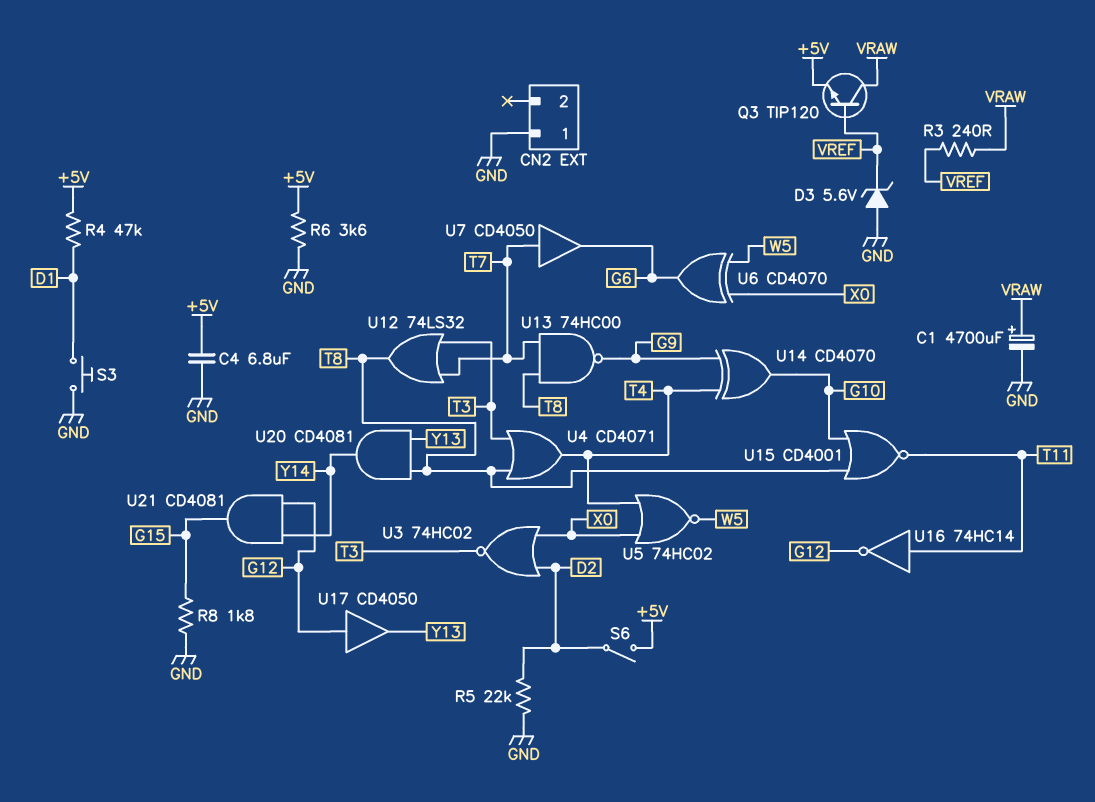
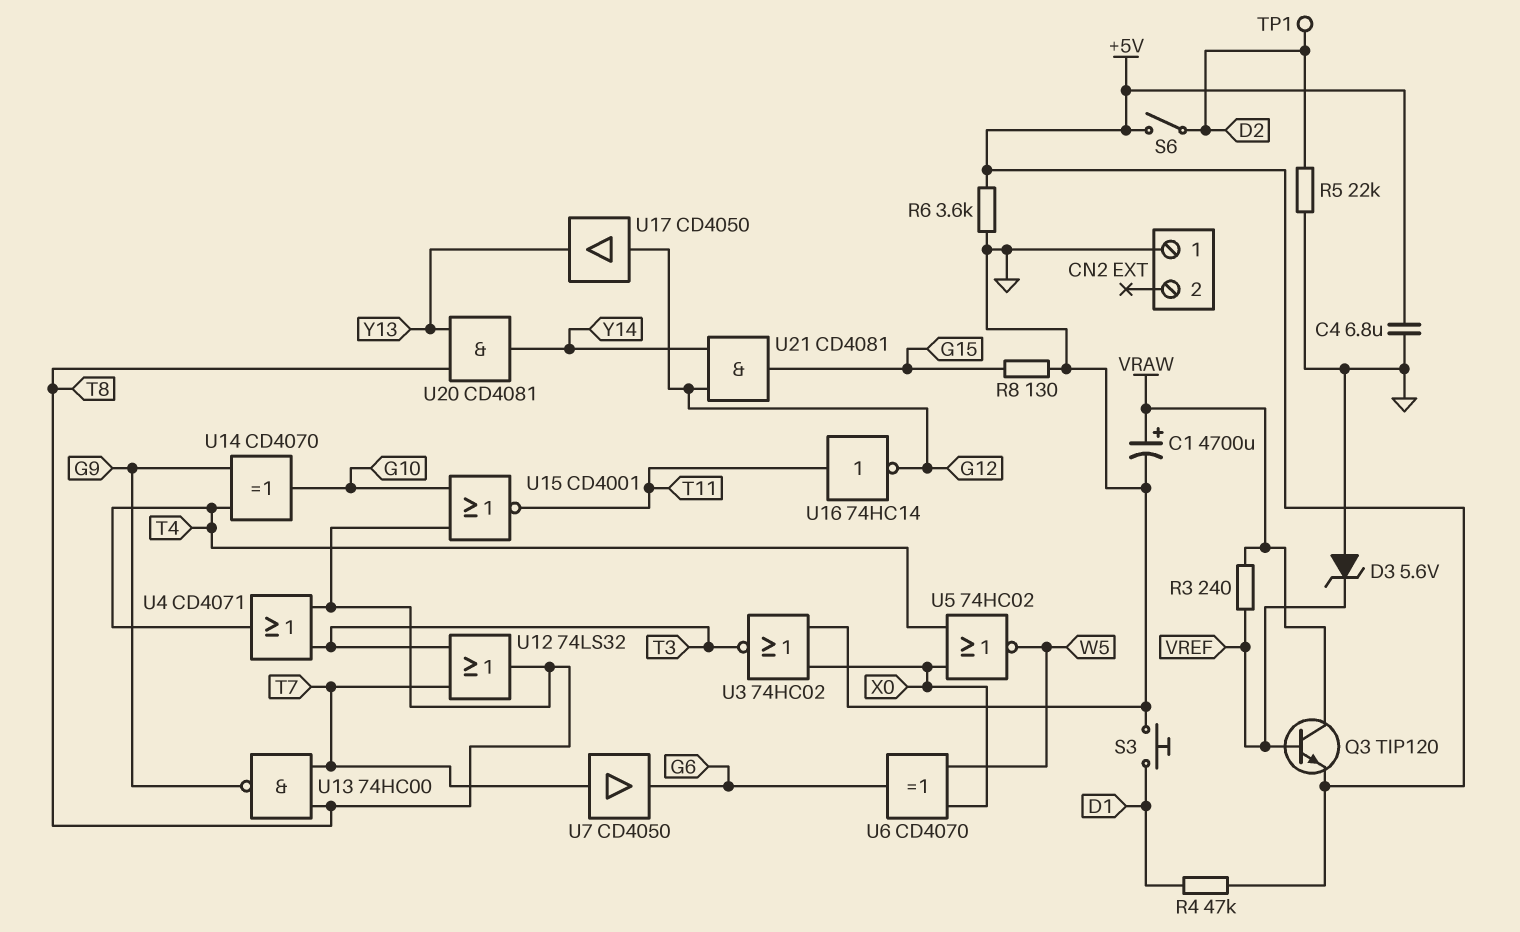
R8: 1.8k (G15, GND) -> 130 (G15, GND)
TP1: none -> test point (D2)
U3: NOR 74HC02 (in D2, in X0, out T3) -> NOR 74HC02 (in GND, in X0, out T3)

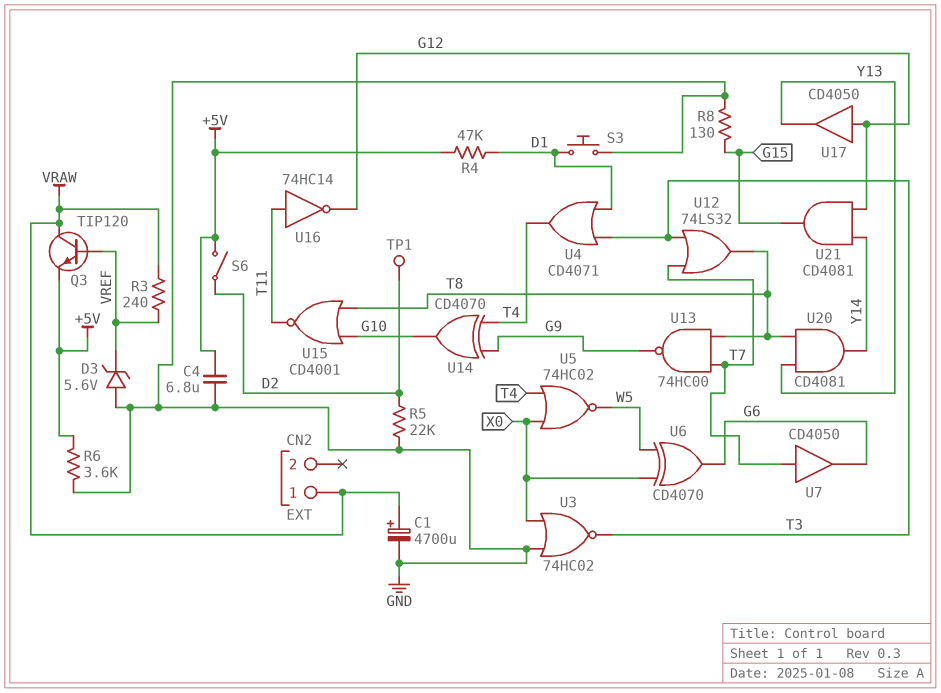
CN2 pin 1: GND -> VRAW
U4: OR CD4071 (in T3, in T8, out T4) -> OR CD4071 (in D1, in T3, out T4)

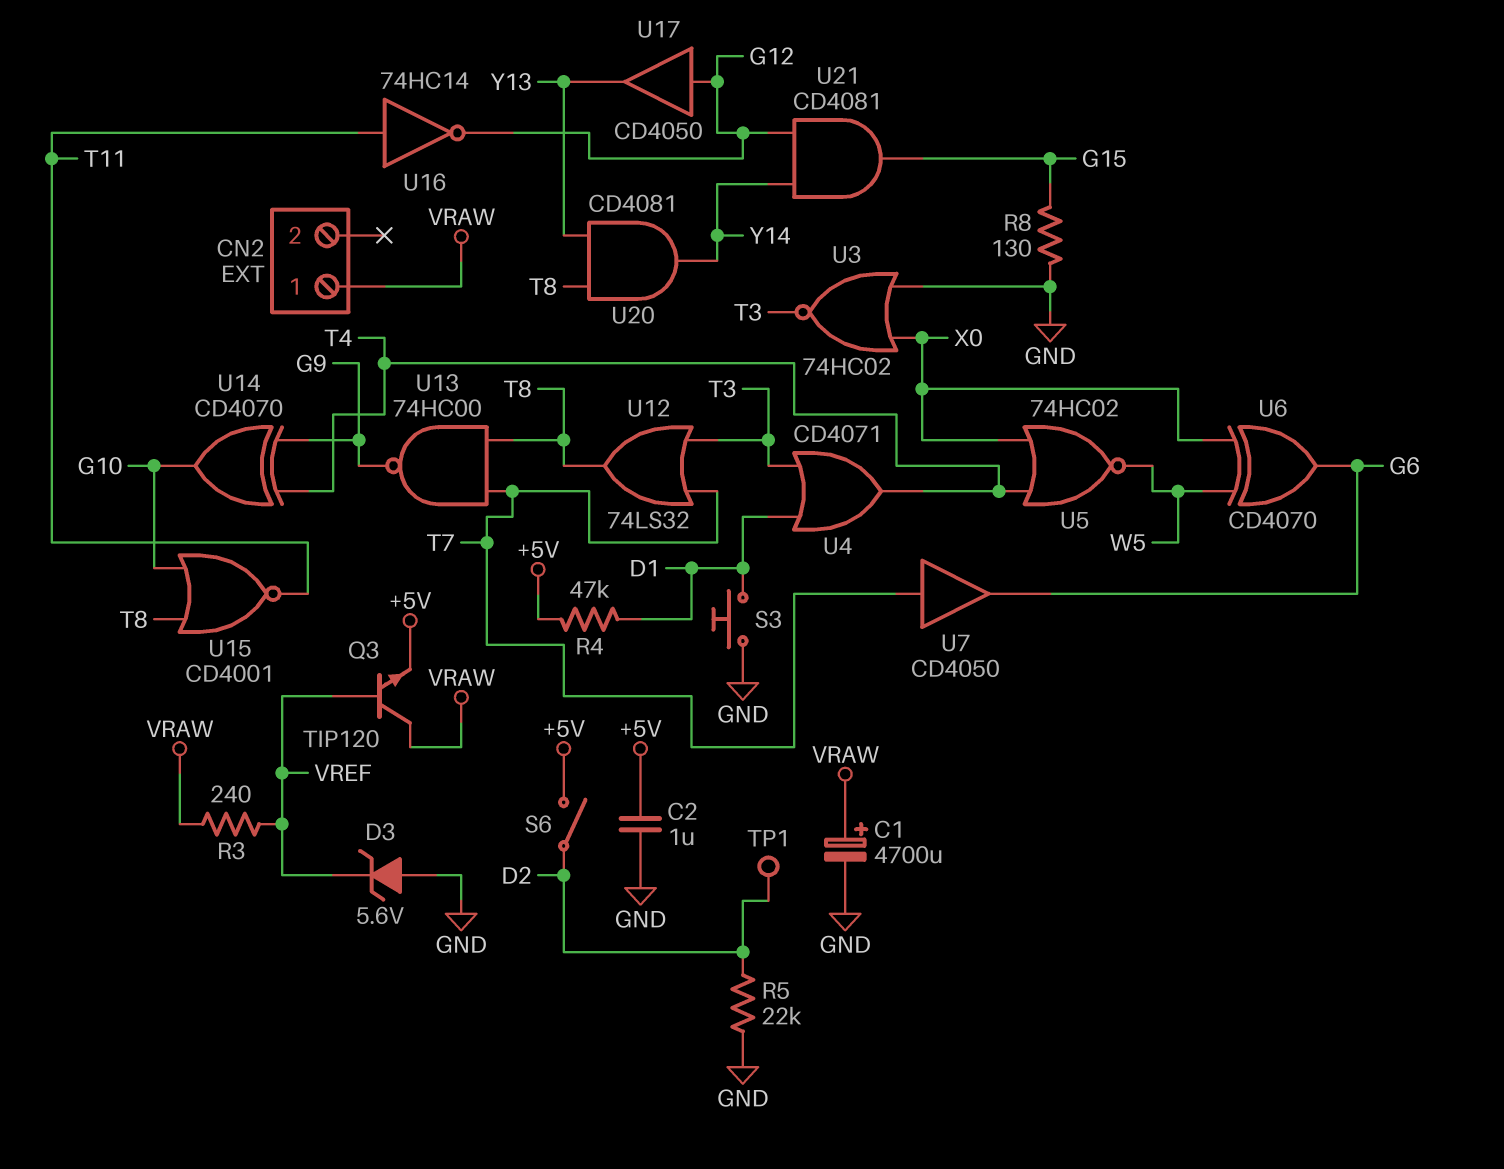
C2: none -> 1uF (+5V, GND)
C4: 6.8uF (+5V, GND) -> none
R6: 3.6k (+5V, GND) -> none

